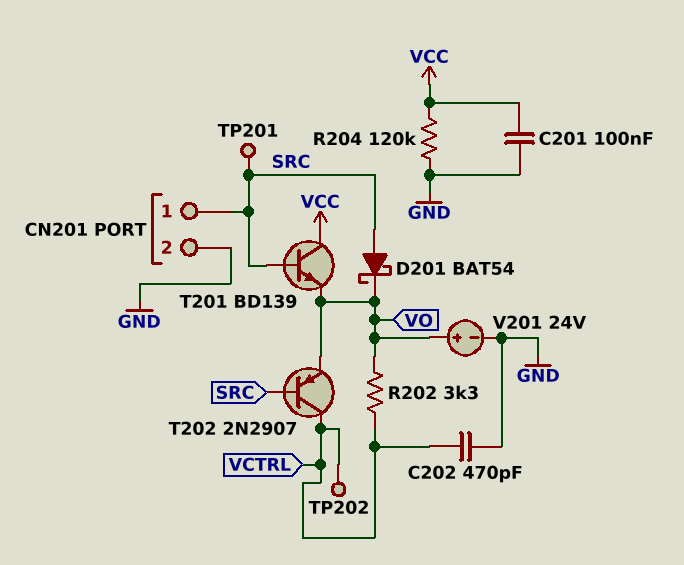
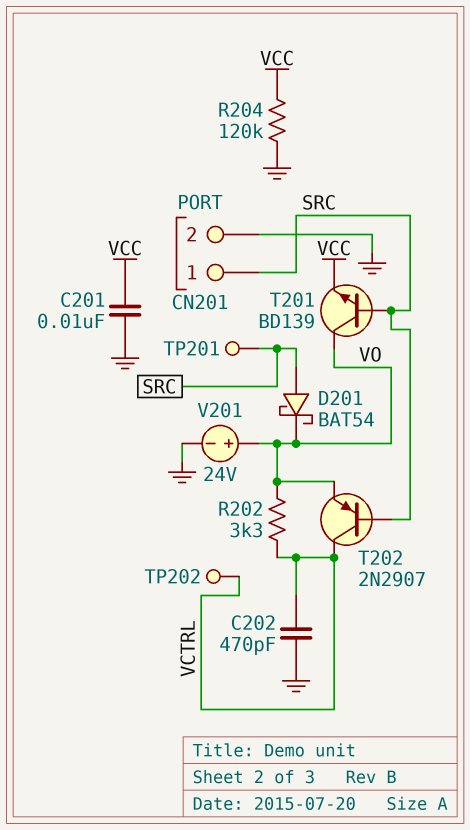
C201: 100nF (GND, VCC) -> 10nF (GND, VCC)
T201: NPN BD139 (B SRC, C VCC, E VO) -> NPN BD139 (B SRC, C VO, E VCC)

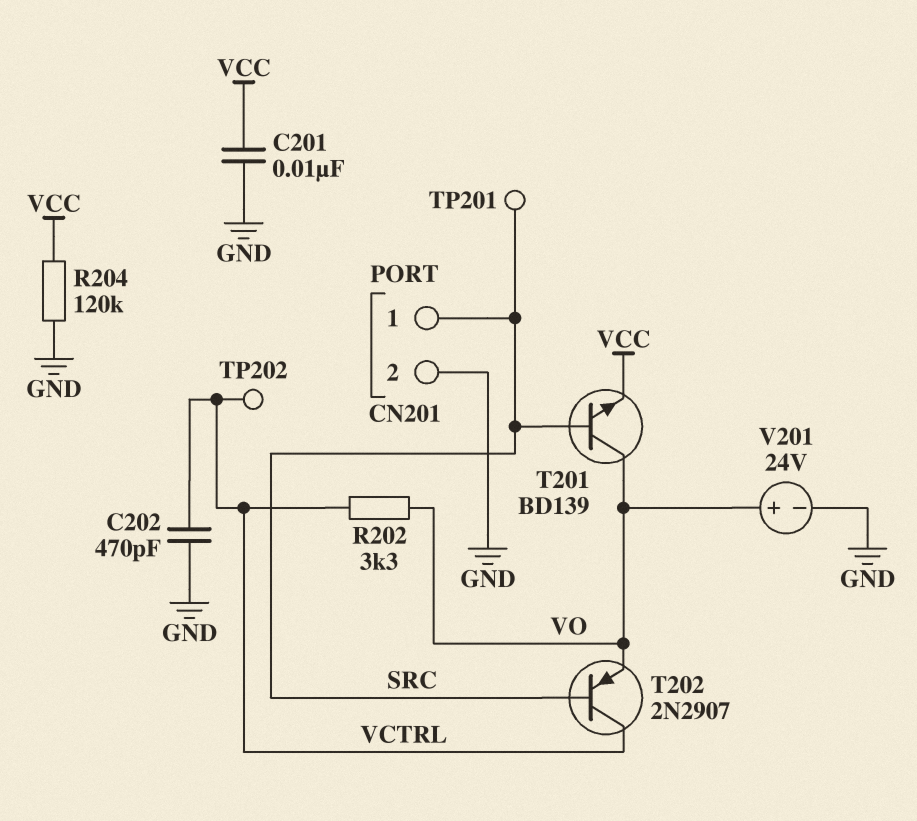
D201: schottky BAT54 (A SRC, K VO) -> none

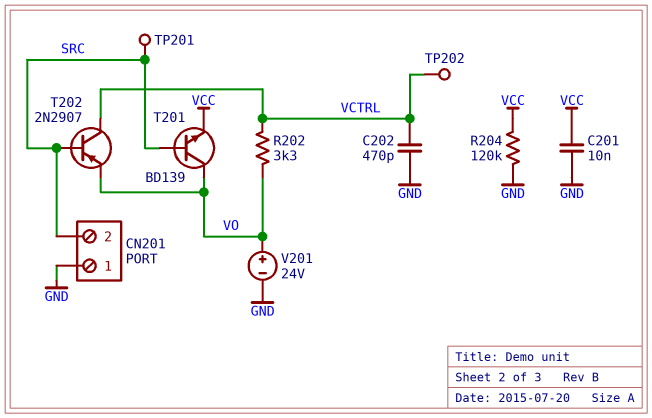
CN201 pin 1: SRC -> GND
CN201 pin 2: GND -> SRC

